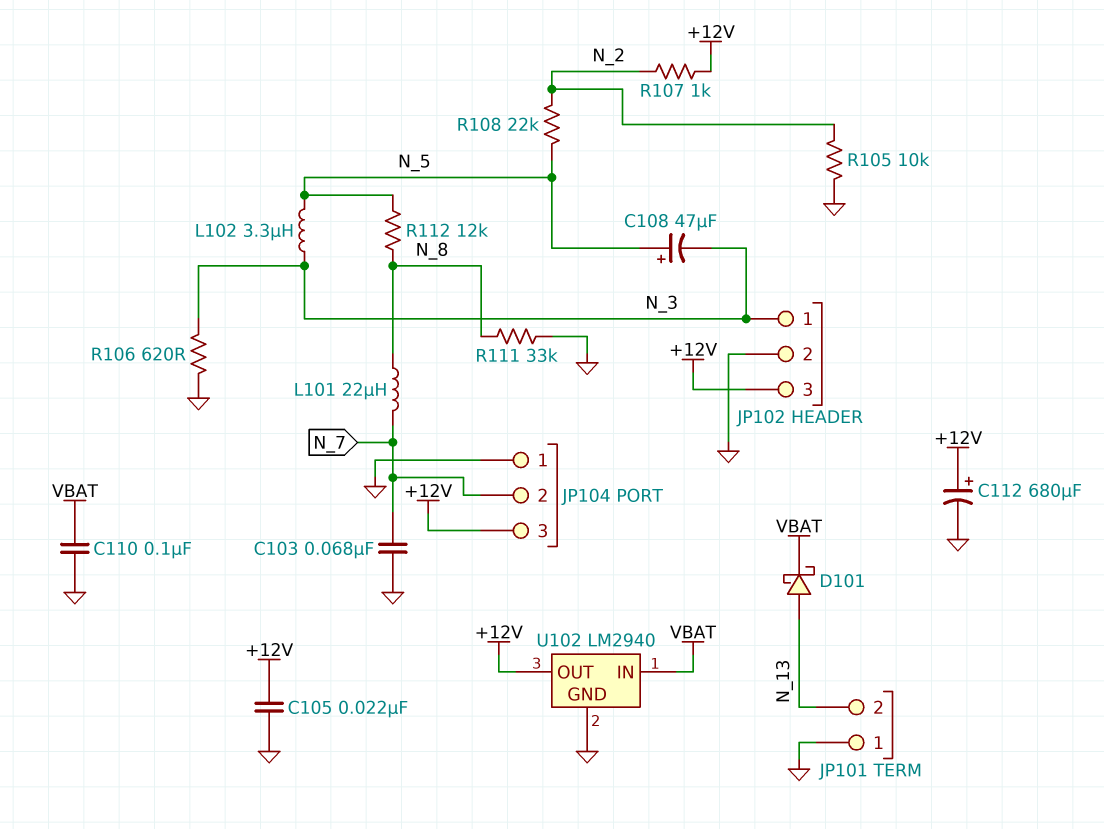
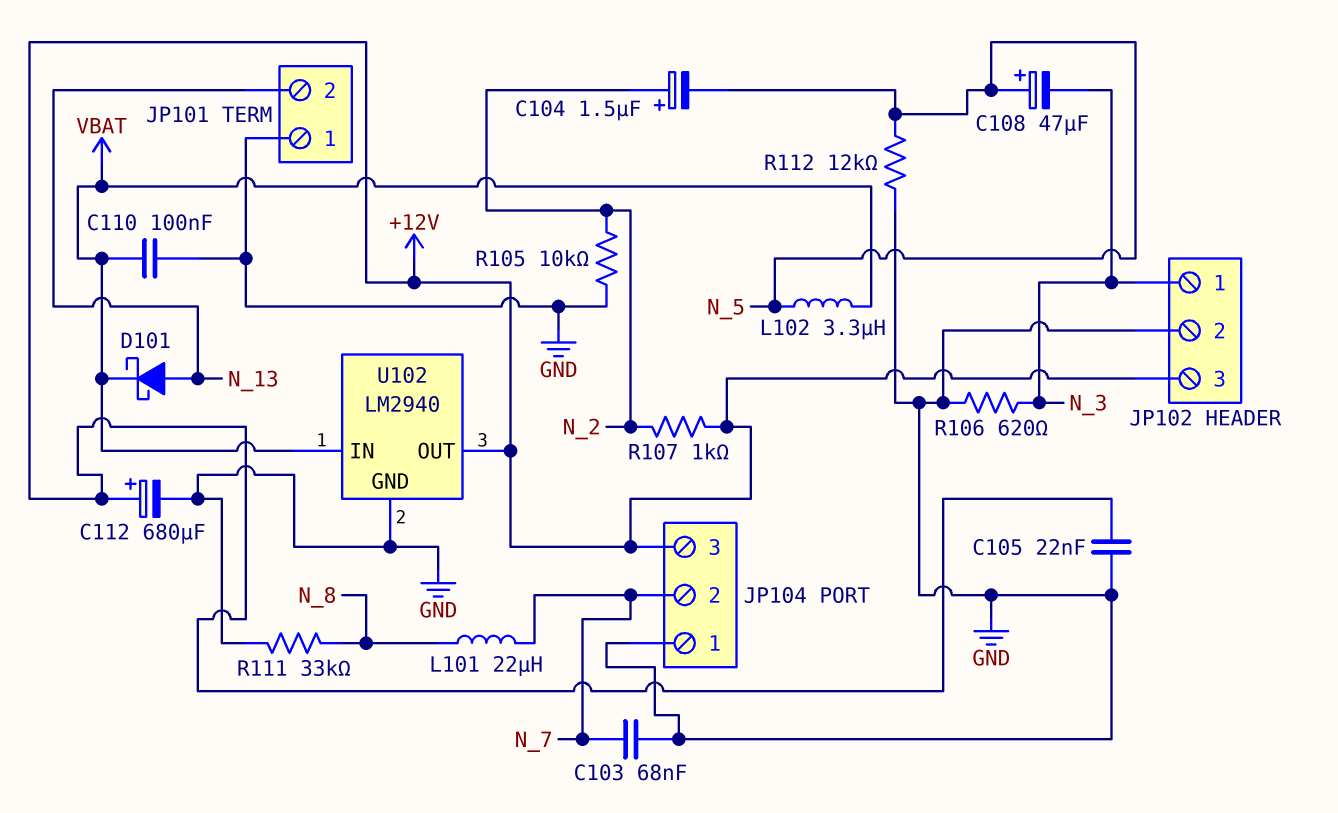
C104: none -> 1.5uF (plus N_2, minus N_5)
L102: 3.3uH (N_3, N_5) -> 3.3uH (N_5, VBAT)
R108: 22k (N_2, N_5) -> none
R112: 12k (N_5, N_8) -> 12k (GND, N_5)

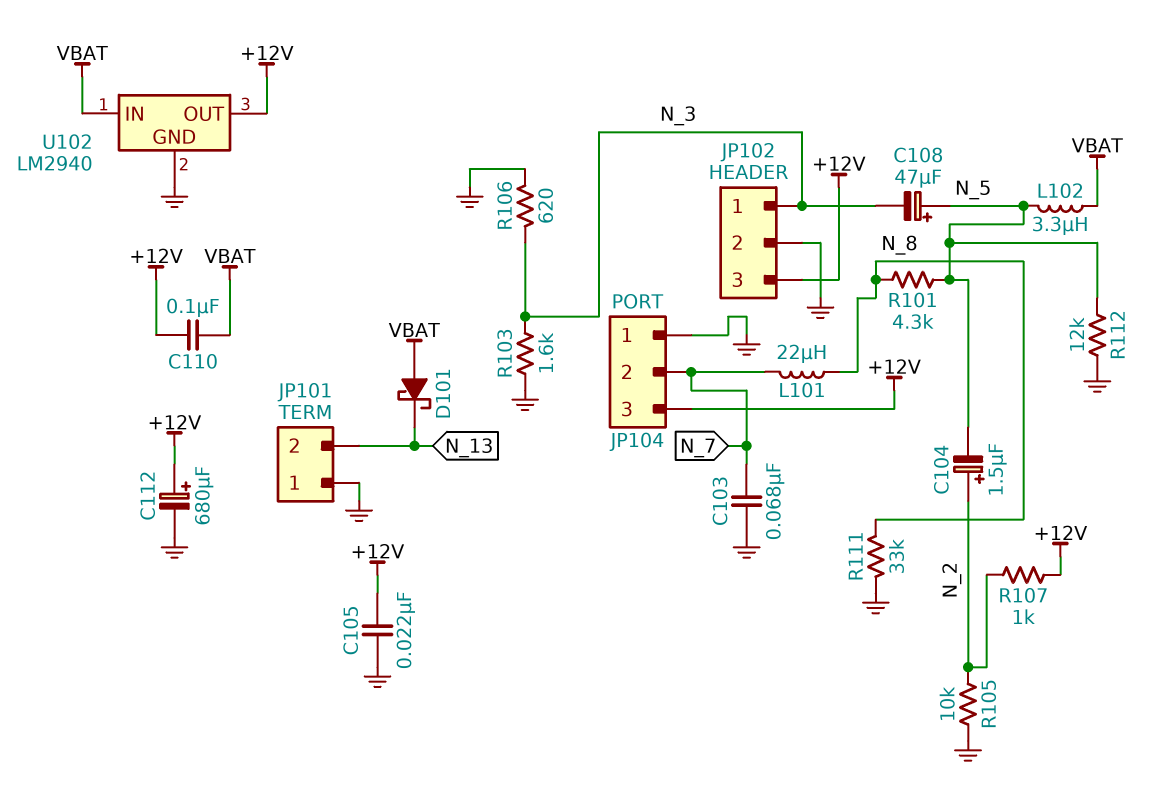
C110: 100nF (GND, VBAT) -> 100nF (+12V, VBAT)
D101: schottky (A N_13, K VBAT) -> schottky (A VBAT, K N_13)
R101: none -> 4.3k (N_5, N_8)
R103: none -> 1.6k (GND, N_3)

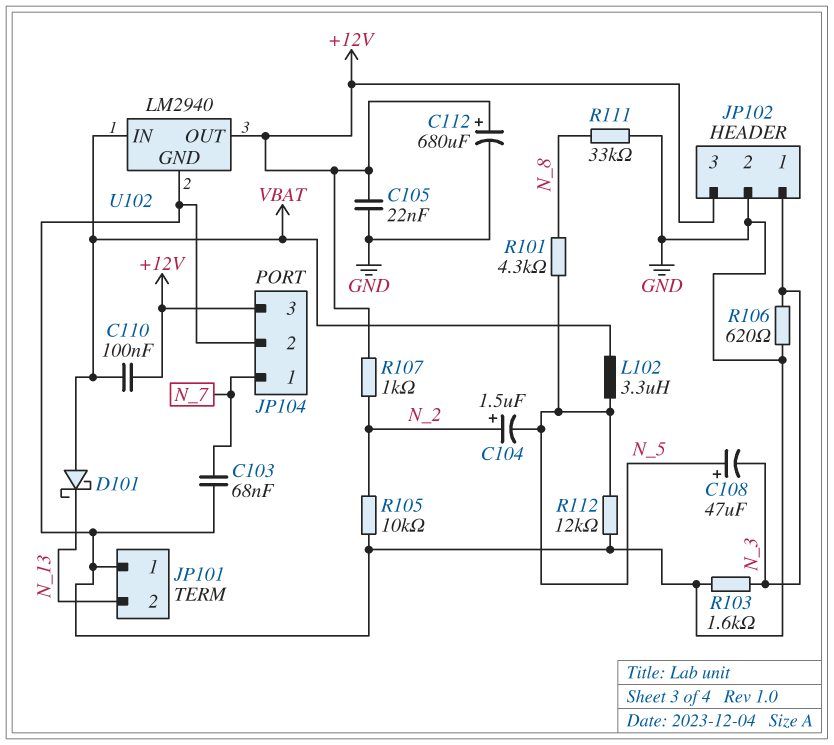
JP104 pin 1: GND -> N_7
JP104 pin 2: N_7 -> GND
L101: 22uH (N_7, N_8) -> none

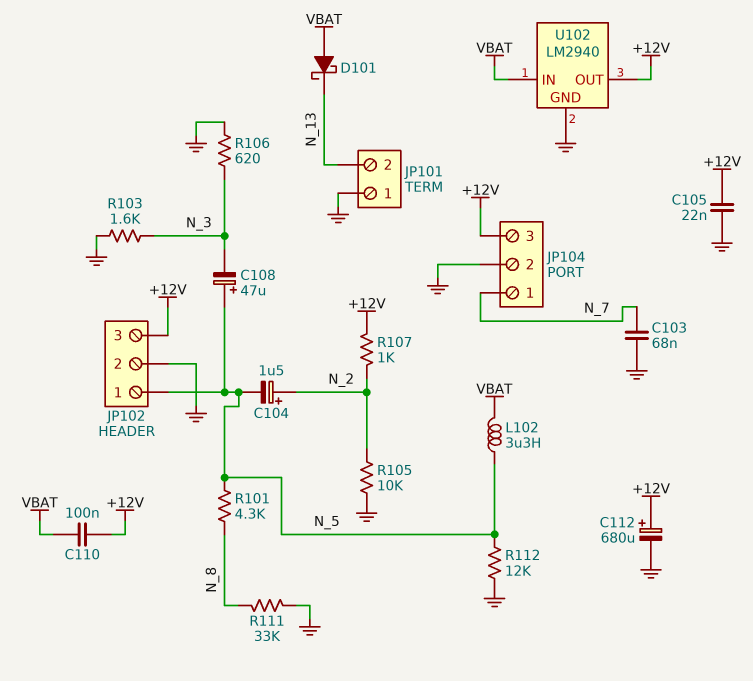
JP102 pin 1: N_3 -> N_5

